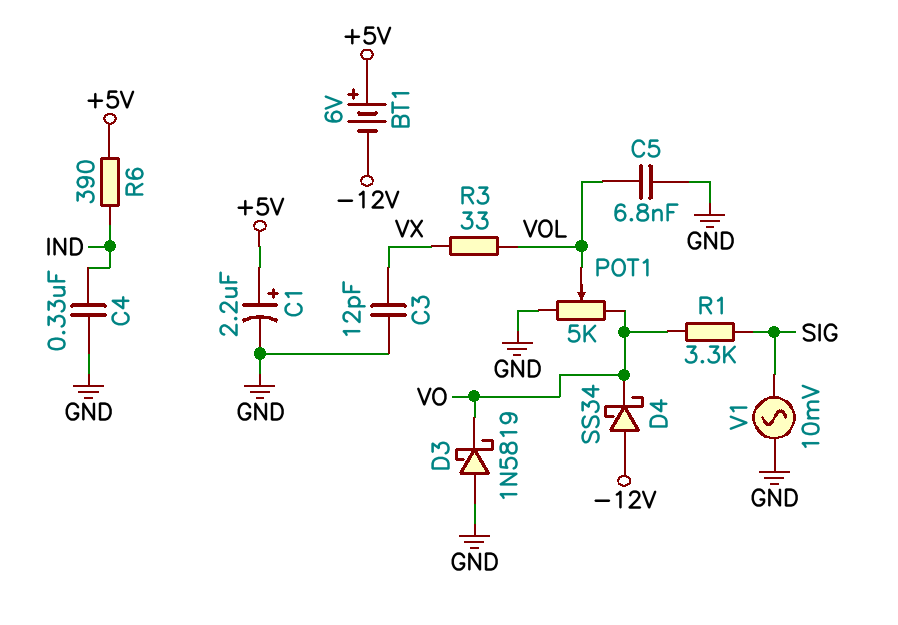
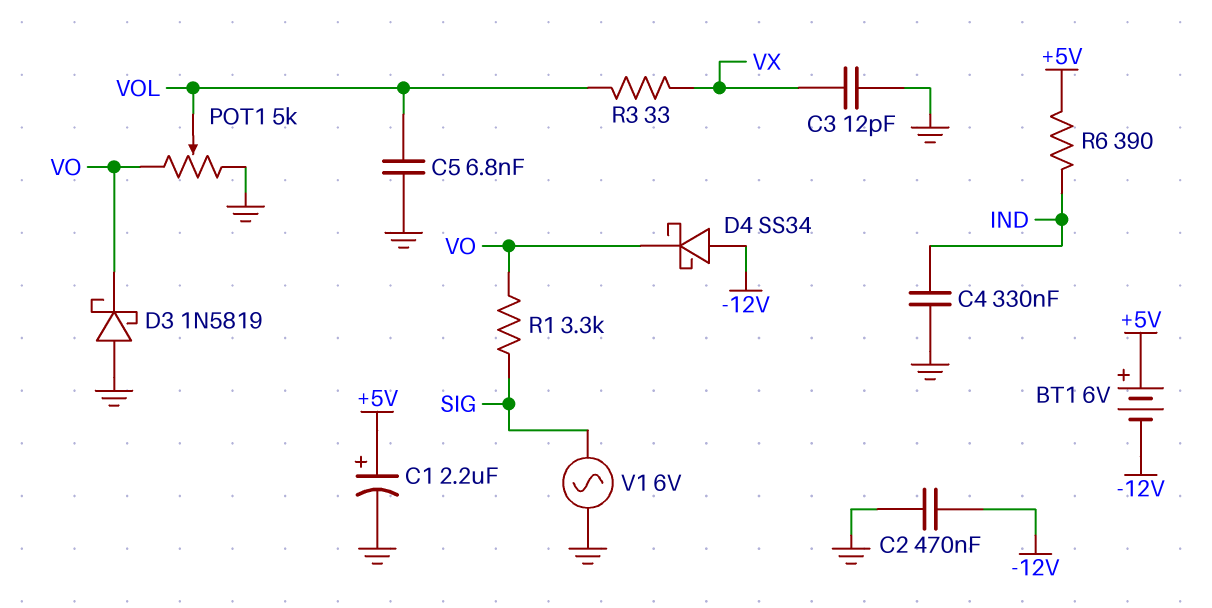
C2: none -> 470nF (-12V, GND)
V1: AC 10mV (GND, SIG) -> AC 6V (GND, SIG)

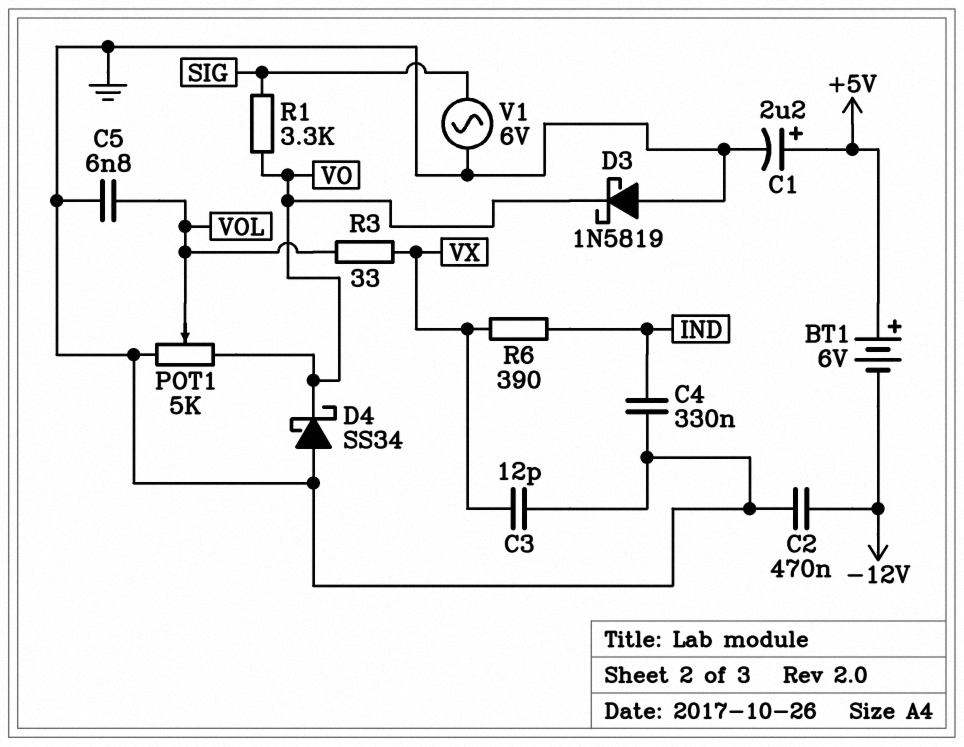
D4: schottky SS34 (A -12V, K VO) -> schottky SS34 (A GND, K VO)
R6: 390 (+5V, IND) -> 390 (IND, VX)

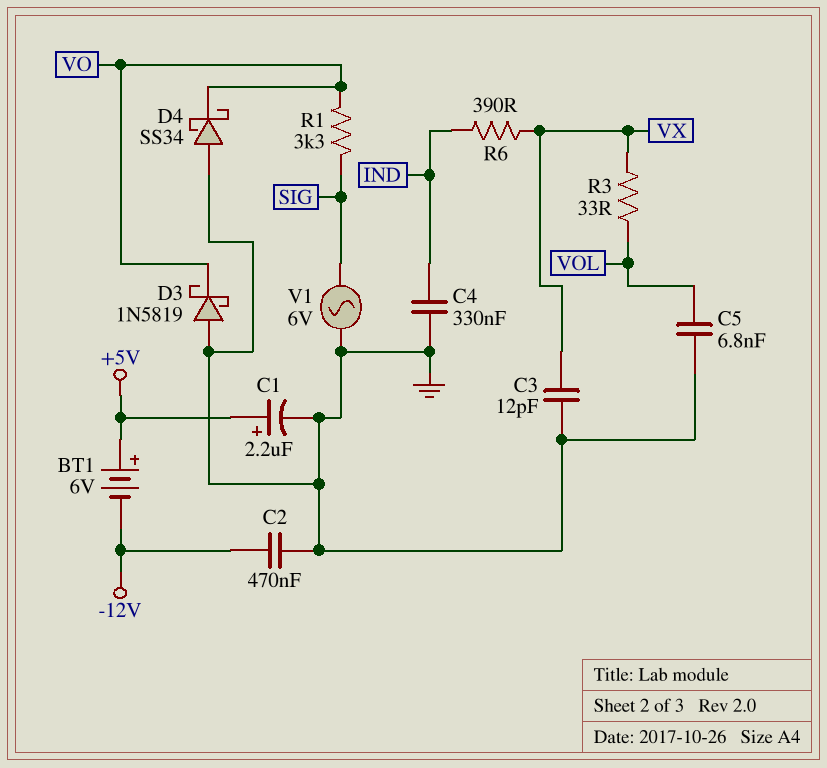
POT1: 5k (GND, VO, wiper VOL) -> none

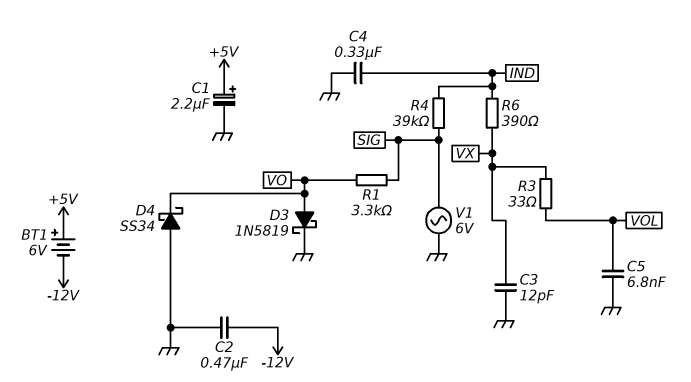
D3: schottky 1N5819 (A GND, K VO) -> schottky 1N5819 (A VO, K GND)
R4: none -> 39k (IND, SIG)

